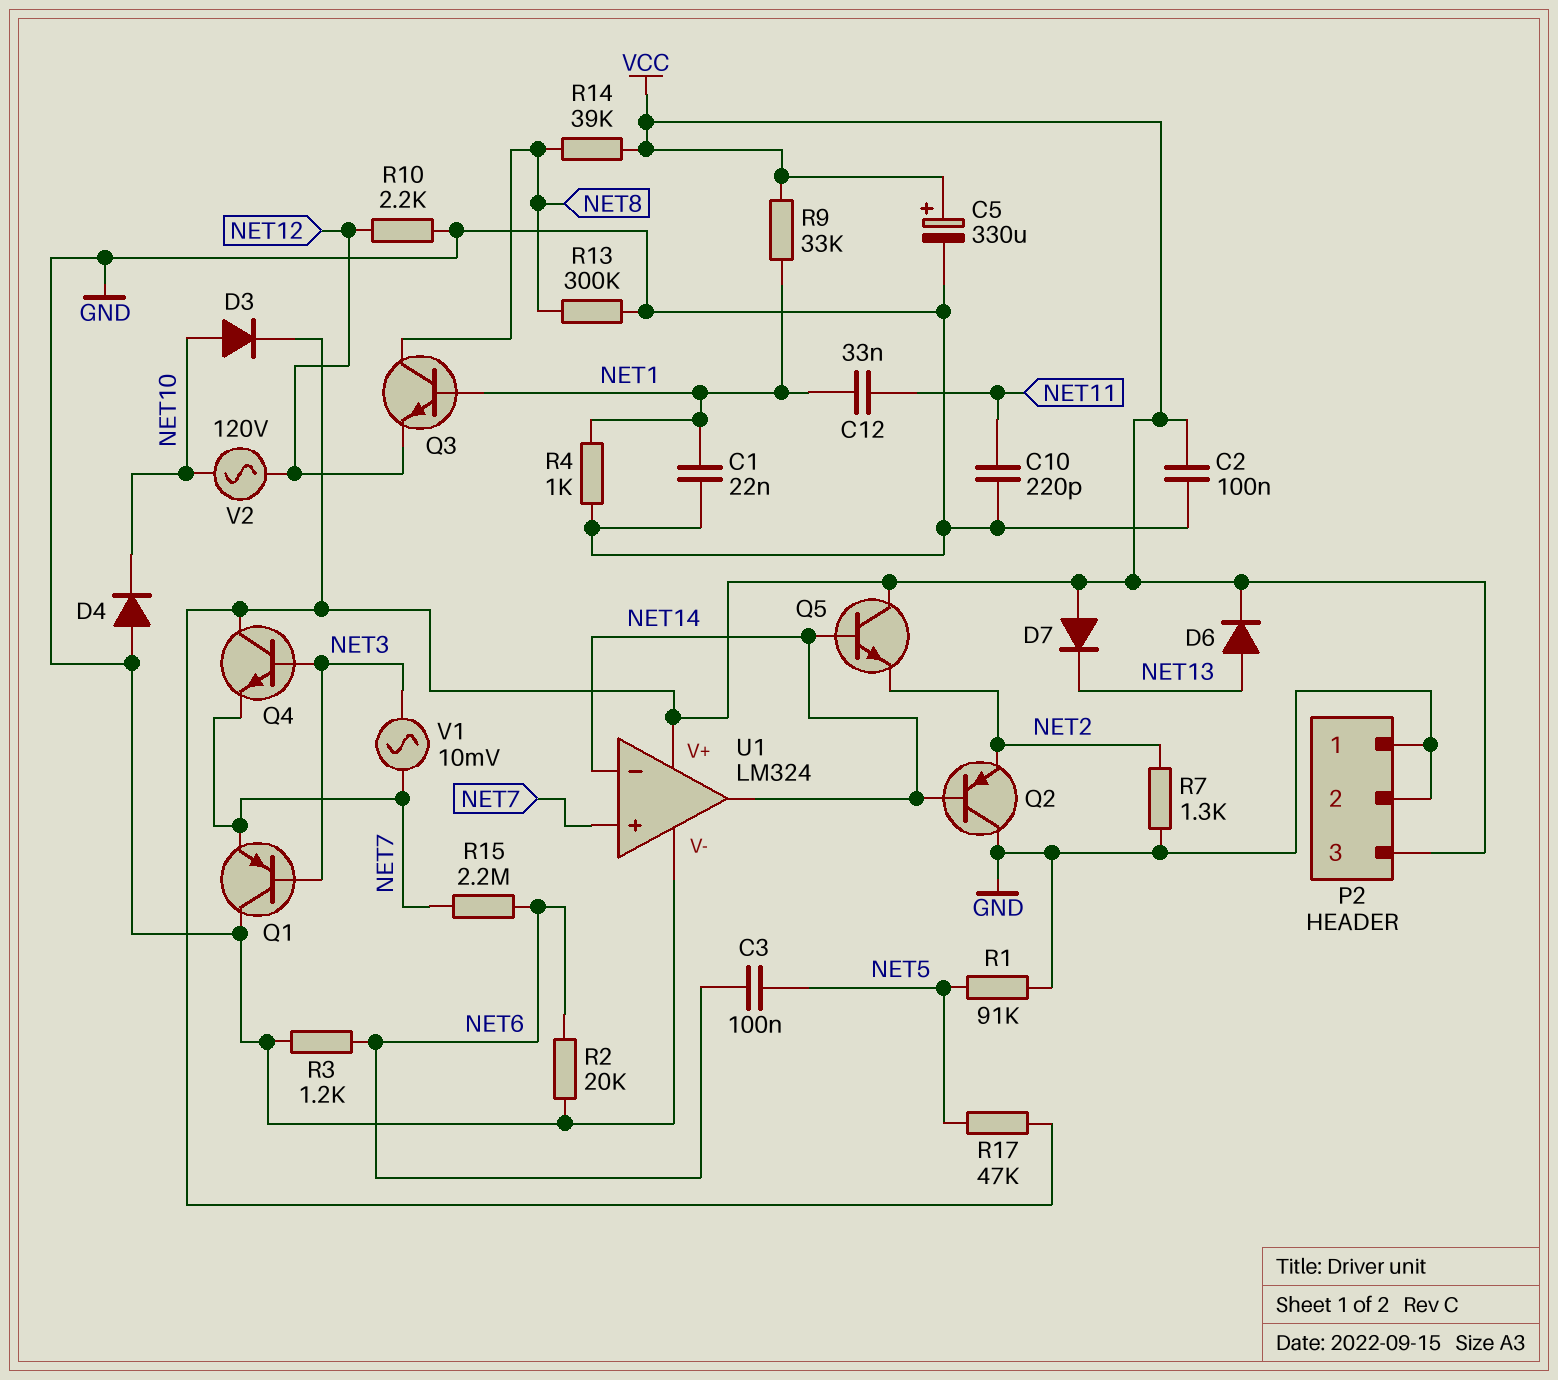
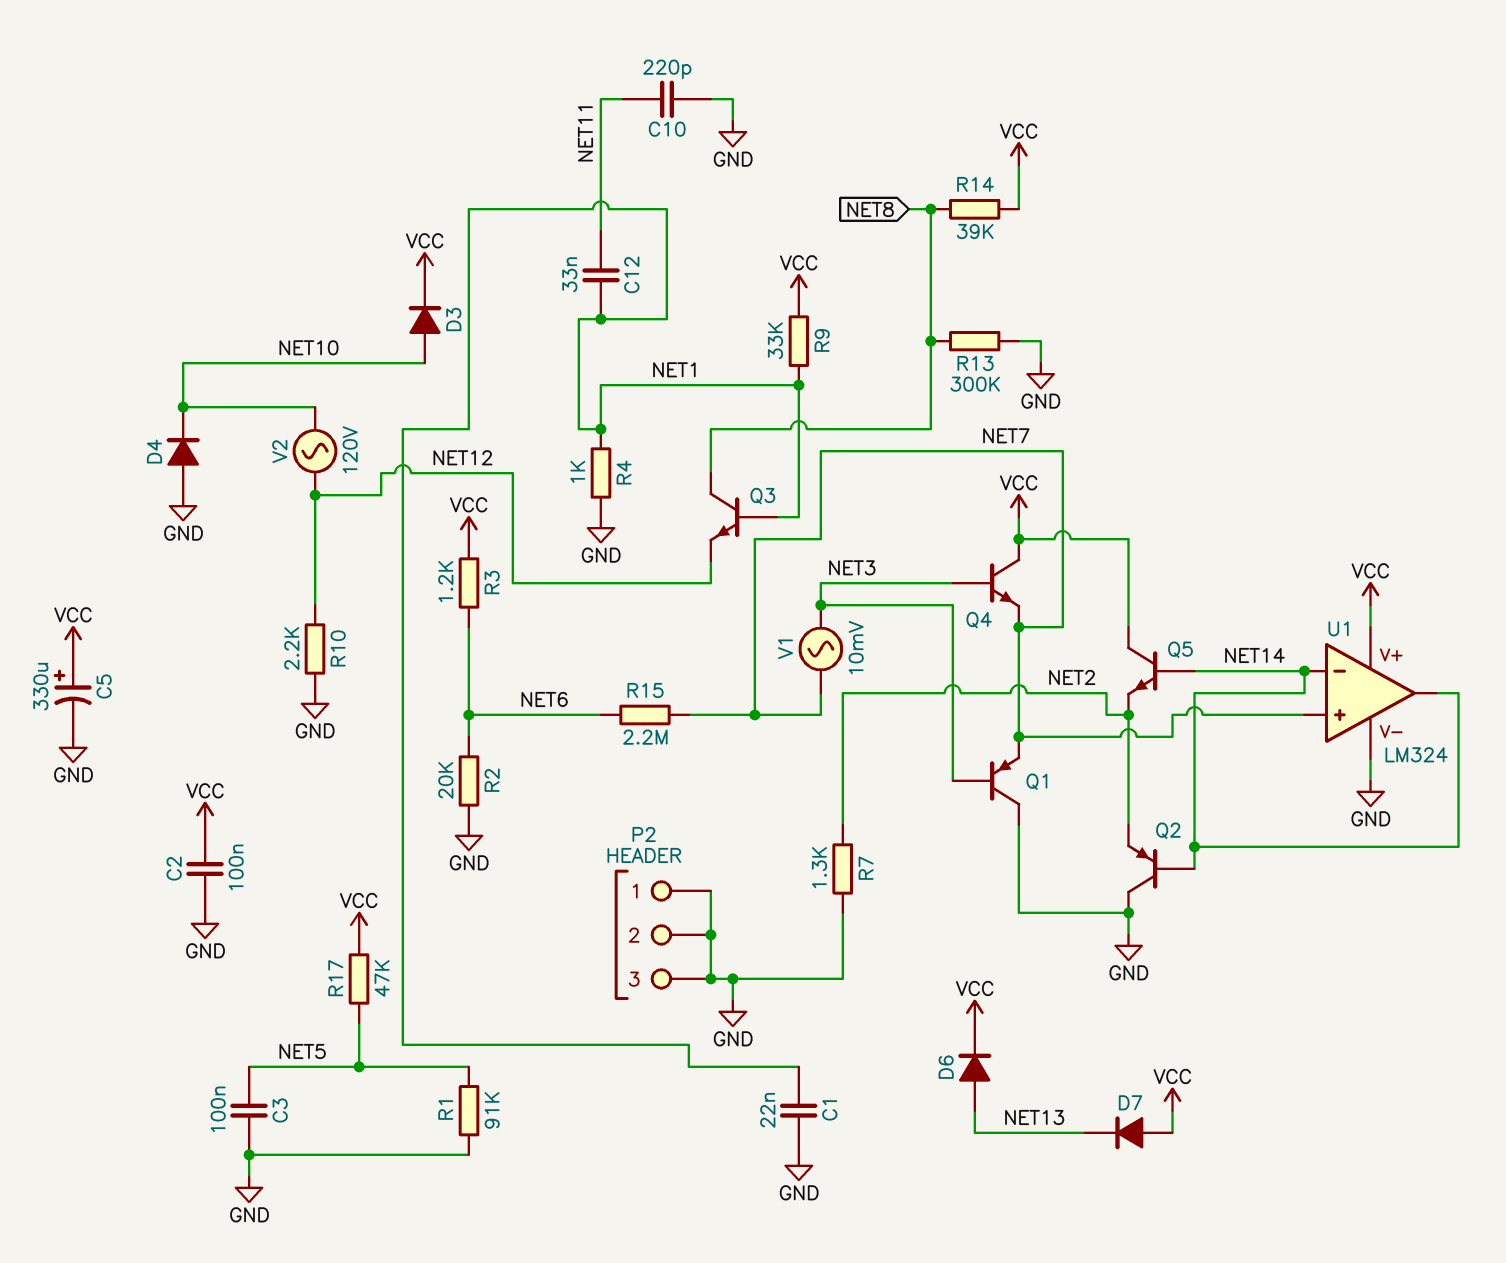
C3: 100nF (NET5, NET6) -> 100nF (GND, NET5)
P2 pin 3: VCC -> GND
R3: 1.2k (GND, NET6) -> 1.2k (NET6, VCC)

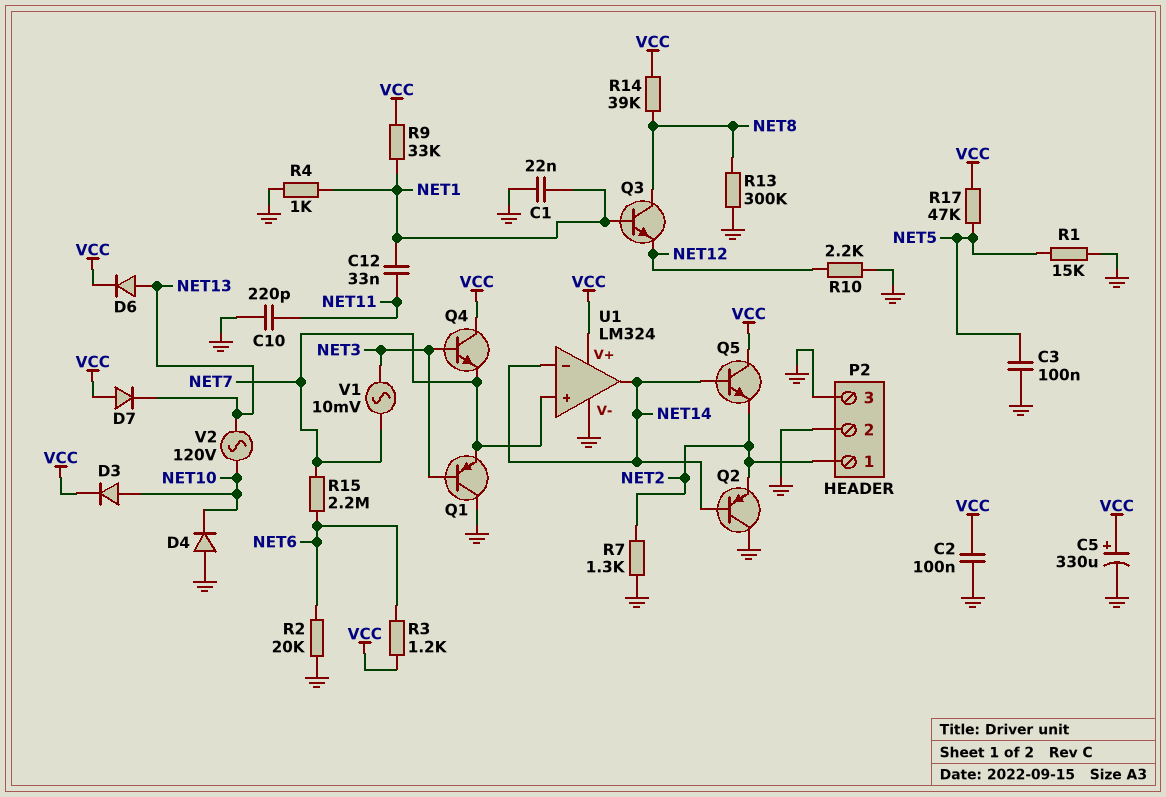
P2 pin 1: GND -> NET2
R1: 91k (GND, NET5) -> 15k (GND, NET5)
V2: AC 120V (NET10, NET12) -> AC 120V (NET10, NET13)

